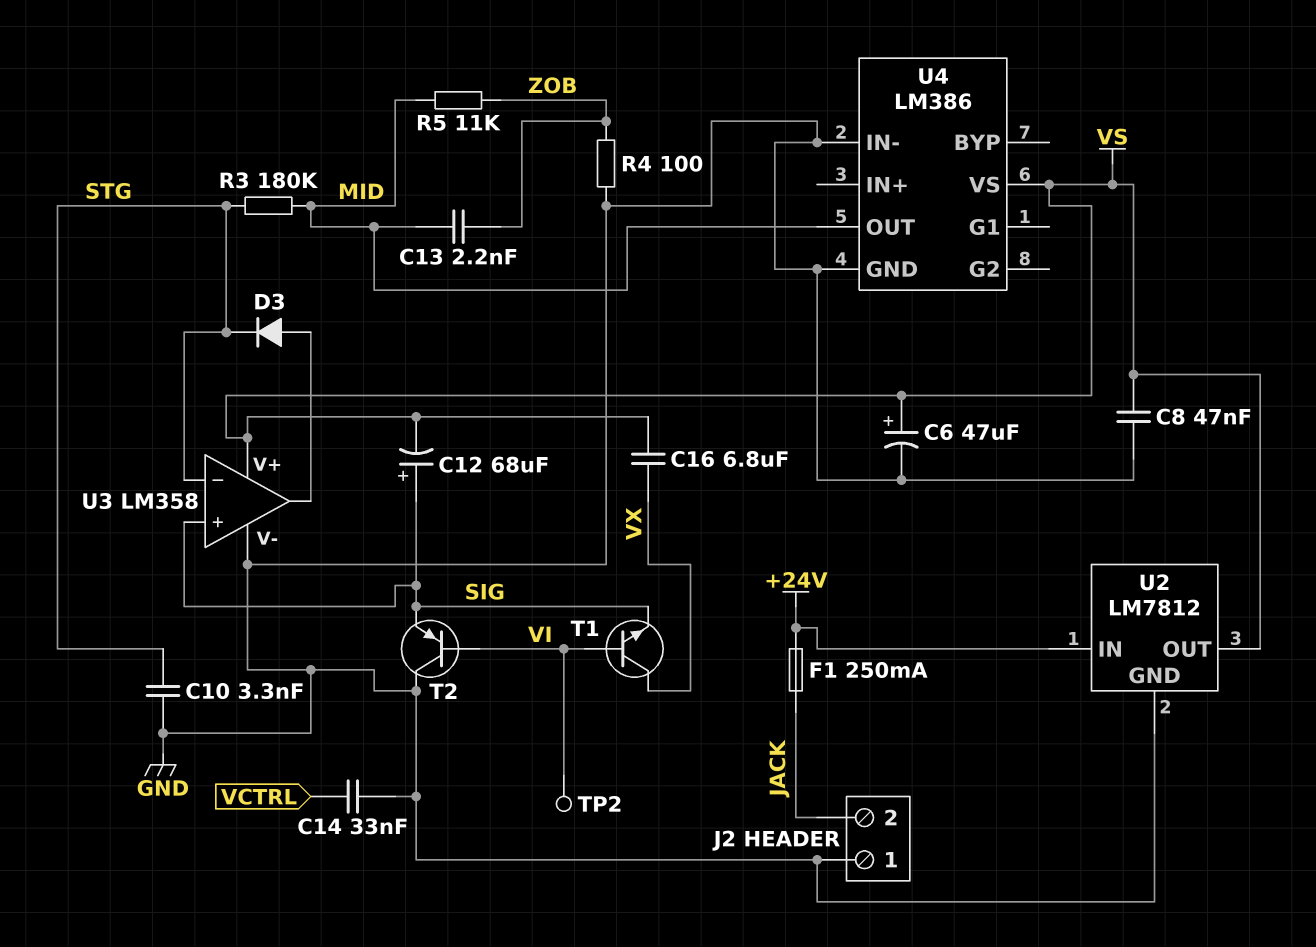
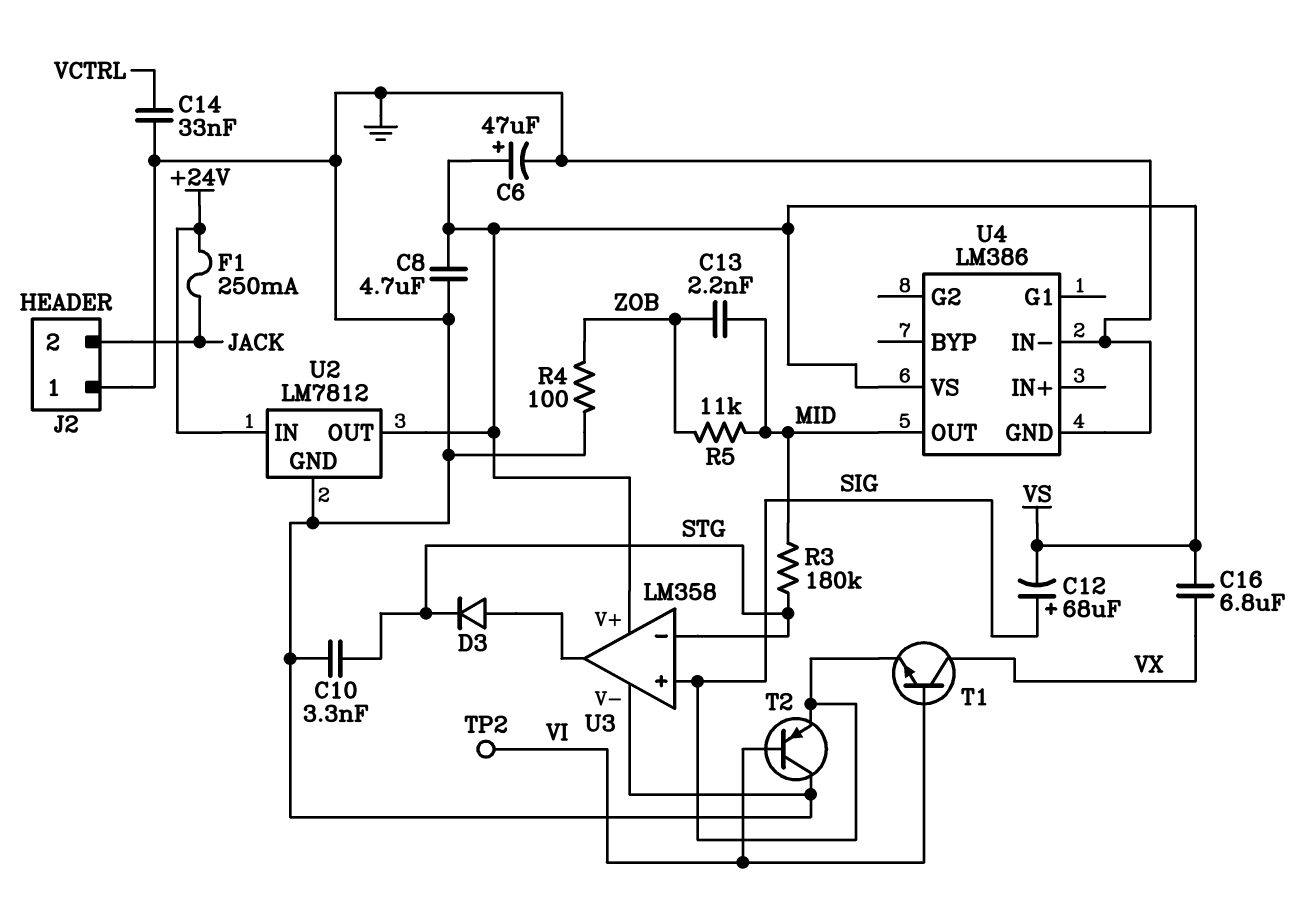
C8: 47nF (GND, VS) -> 4.7uF (GND, VS)

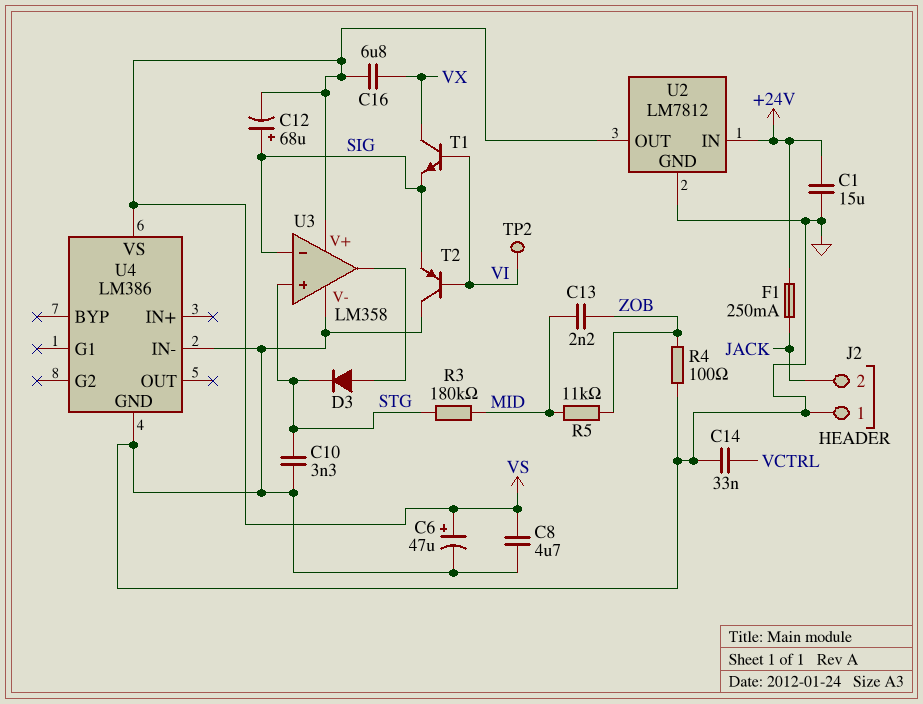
C1: none -> 15uF (+24V, GND)
U3 pin in+: SIG -> STG
U3 pin in-: STG -> SIG
U4 pin OUT: MID -> none

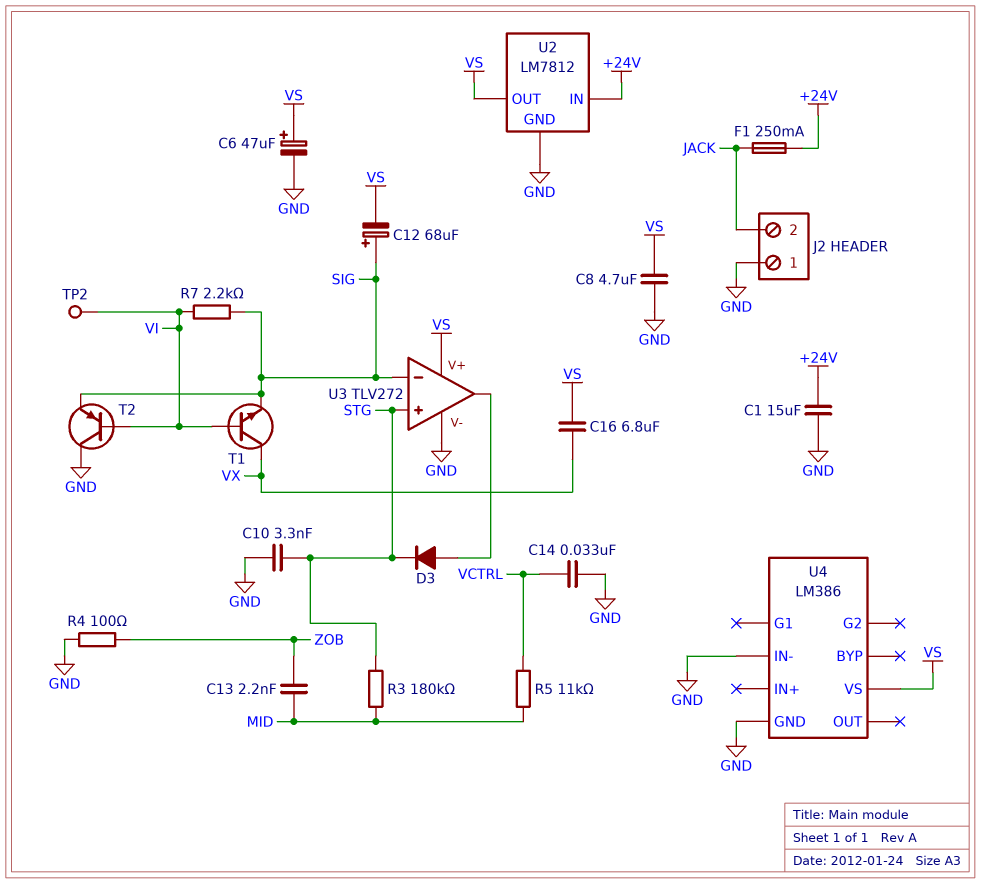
R5: 11k (MID, ZOB) -> 11k (MID, VCTRL)
R7: none -> 2.2k (SIG, VI)
U3: LM358 -> TLV272

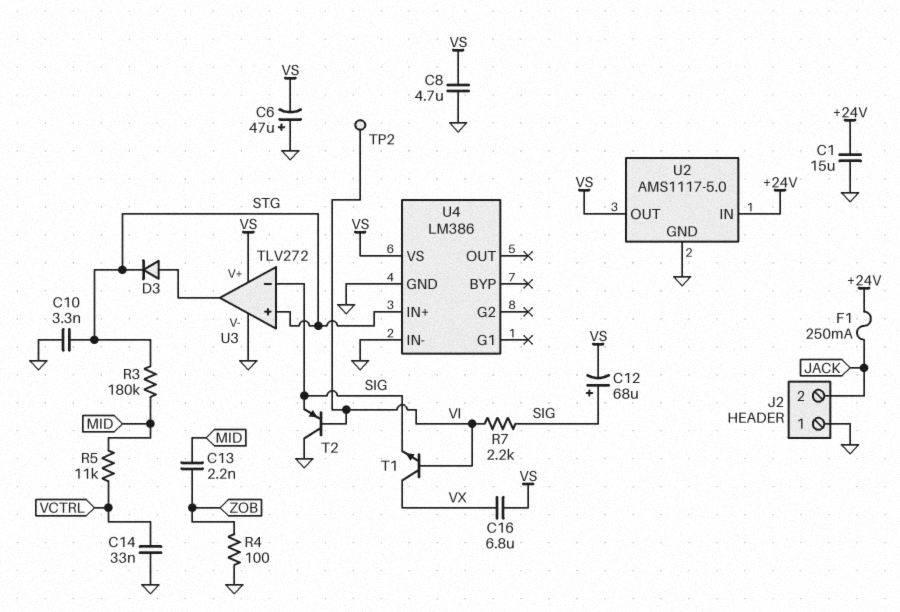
C6: 47uF (plus VS, minus GND) -> 47uF (plus GND, minus VS)
U2: LM7812 -> AMS1117-5.0
U4 pin IN+: none -> STG

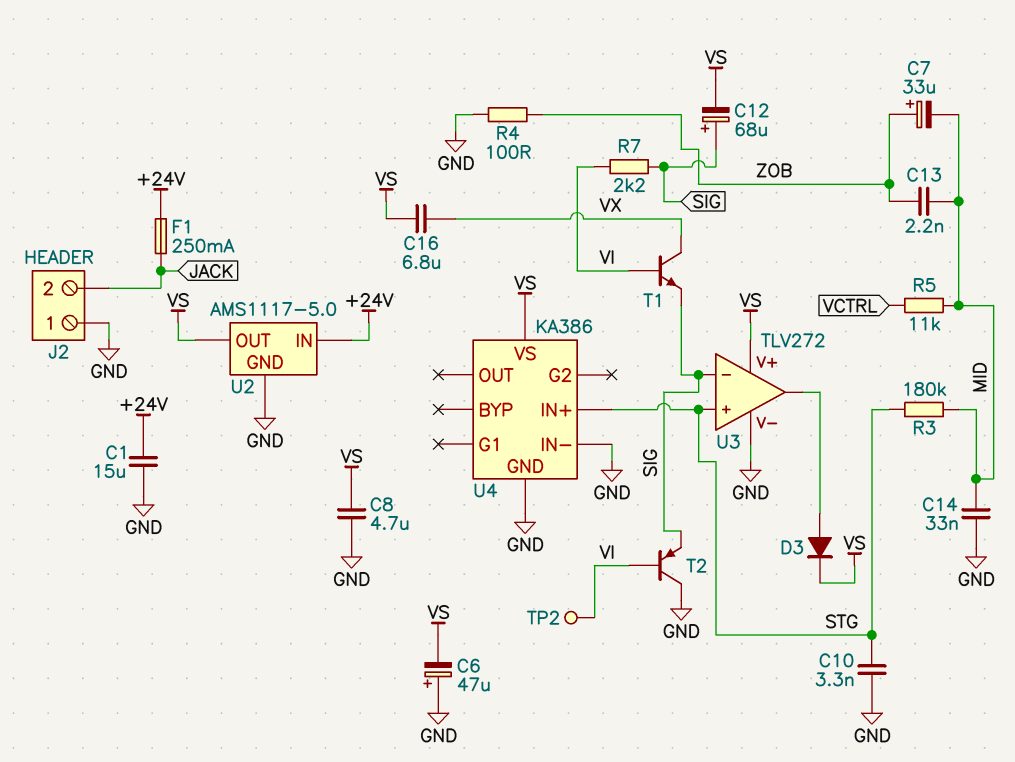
C7: none -> 33uF (plus ZOB, minus MID)
C14: 33nF (GND, VCTRL) -> 33nF (GND, MID)
D3: diode (A U3/out, K STG) -> diode (A U3/out, K VS)
U4: LM386 -> KA386

